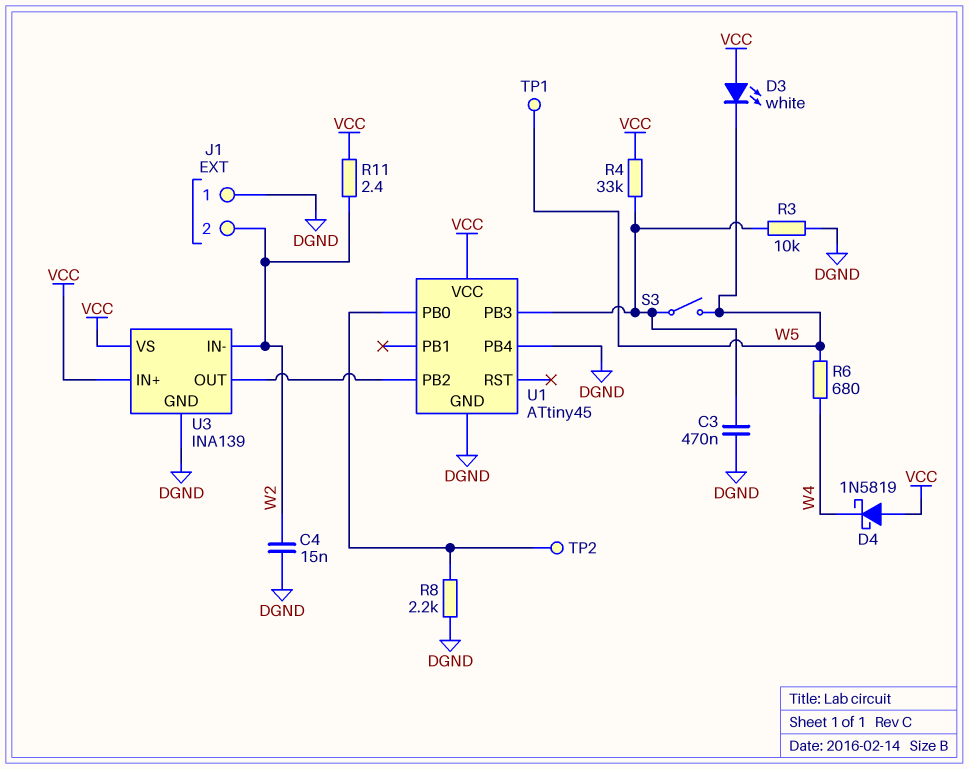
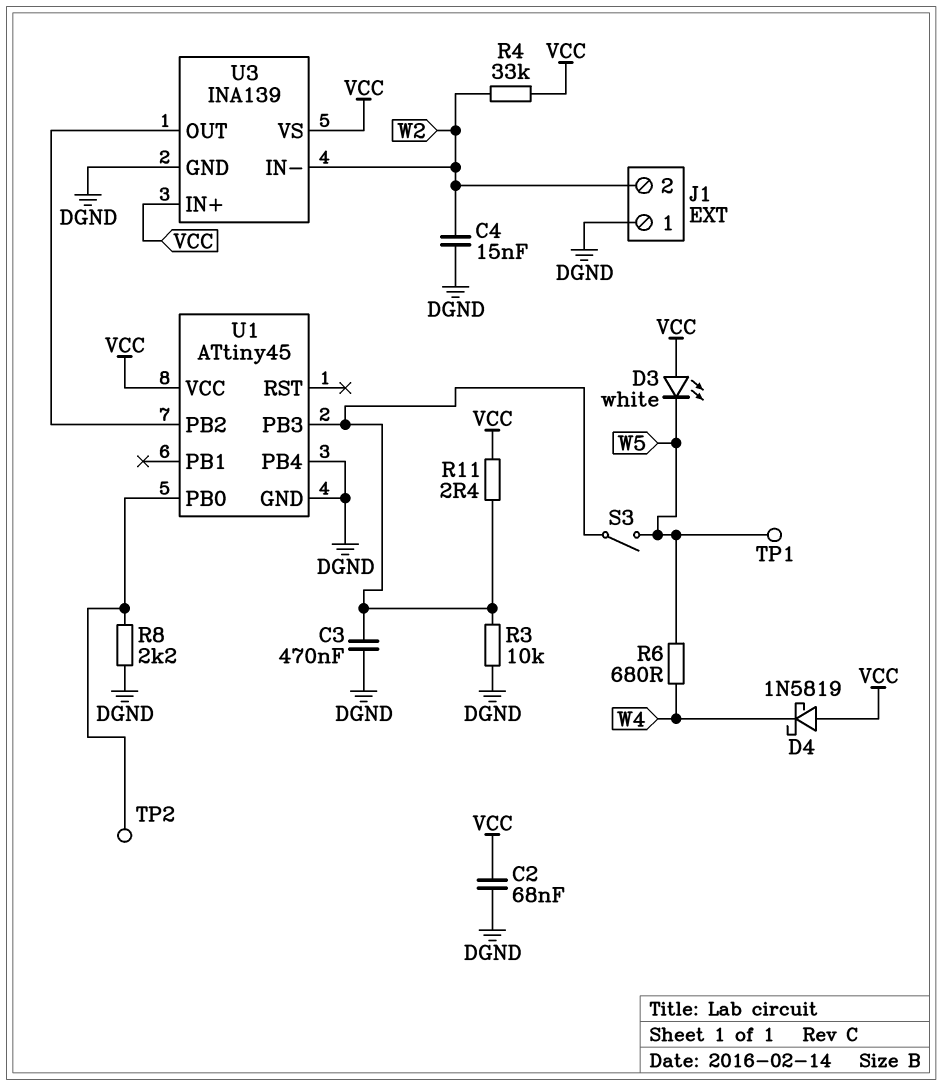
C2: none -> 68nF (DGND, VCC)
R4: 33k (U1/PB3, VCC) -> 33k (VCC, W2)
R11: 2.4 (VCC, W2) -> 2.4 (U1/PB3, VCC)

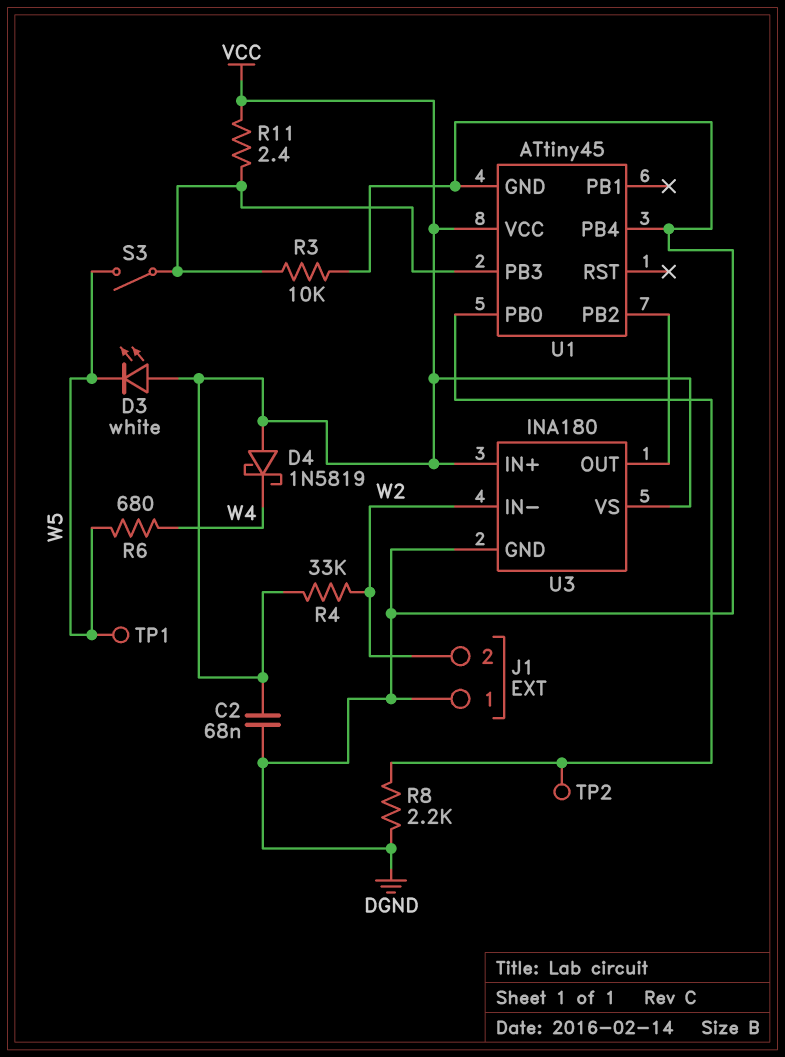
C3: 470nF (DGND, U1/PB3) -> none
C4: 15nF (DGND, W2) -> none
U3: INA139 -> INA180

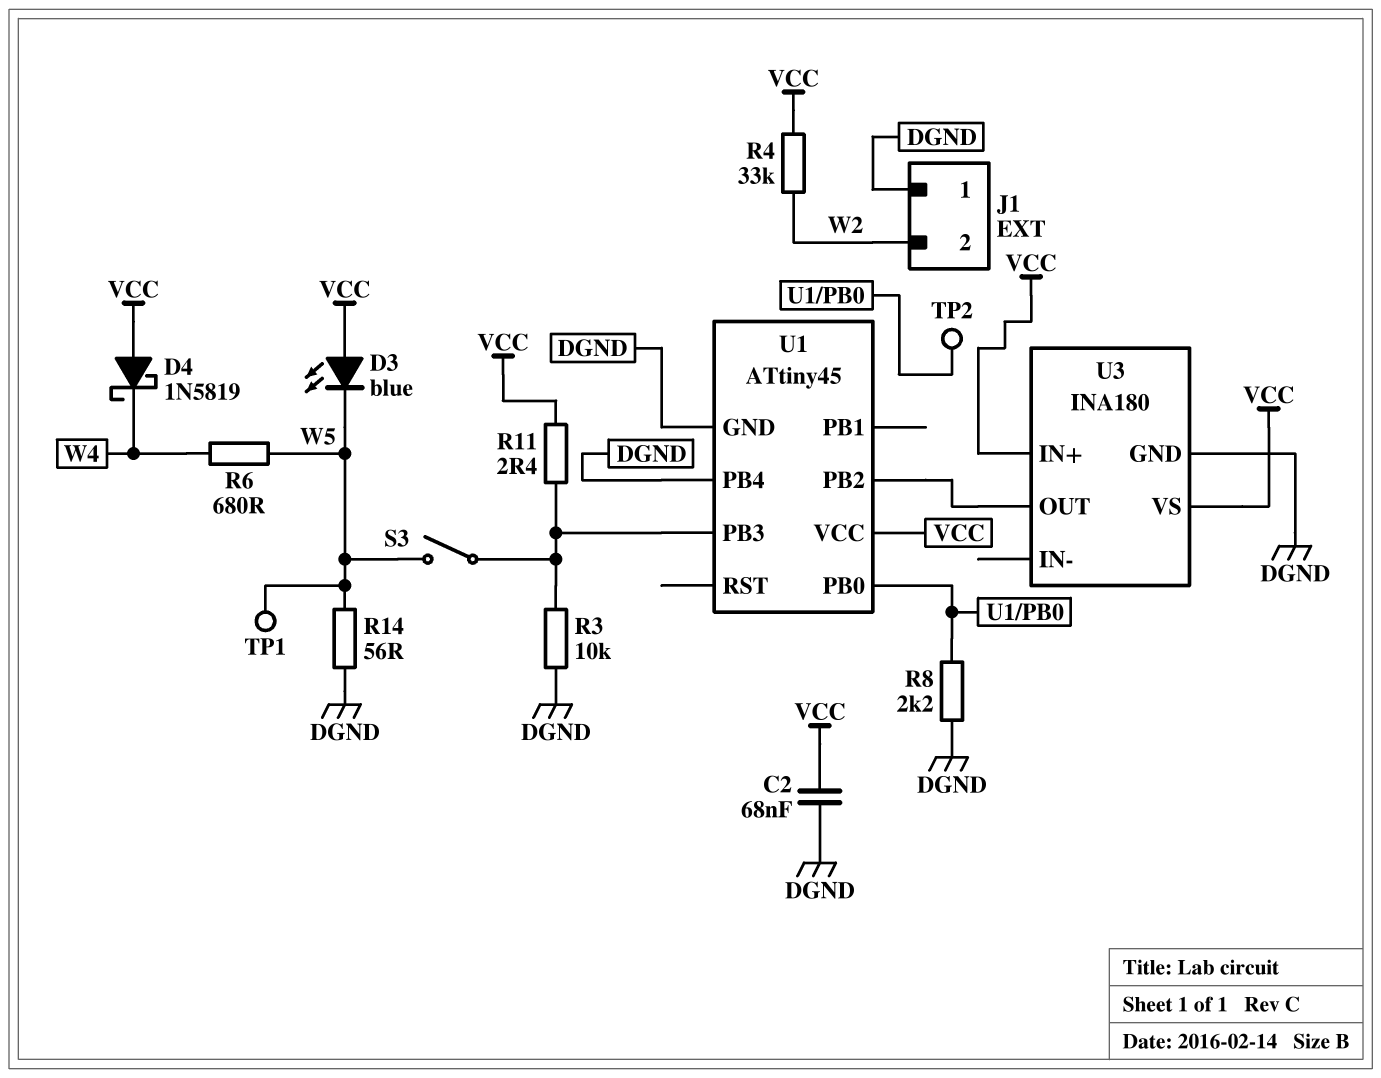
D3: LED white (A VCC, K W5) -> LED blue (A VCC, K W5)
R14: none -> 56 (DGND, W5)
U3 pin IN-: W2 -> none

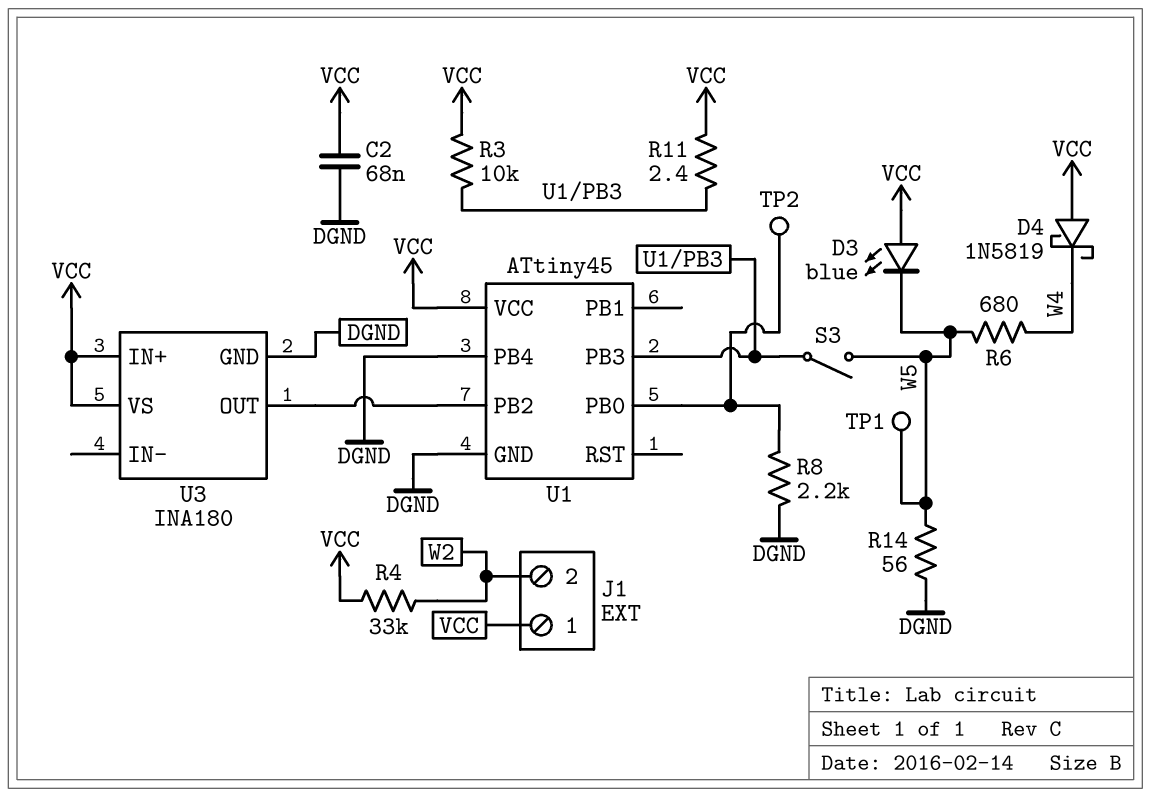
J1 pin 1: DGND -> VCC
R3: 10k (DGND, U1/PB3) -> 10k (U1/PB3, VCC)

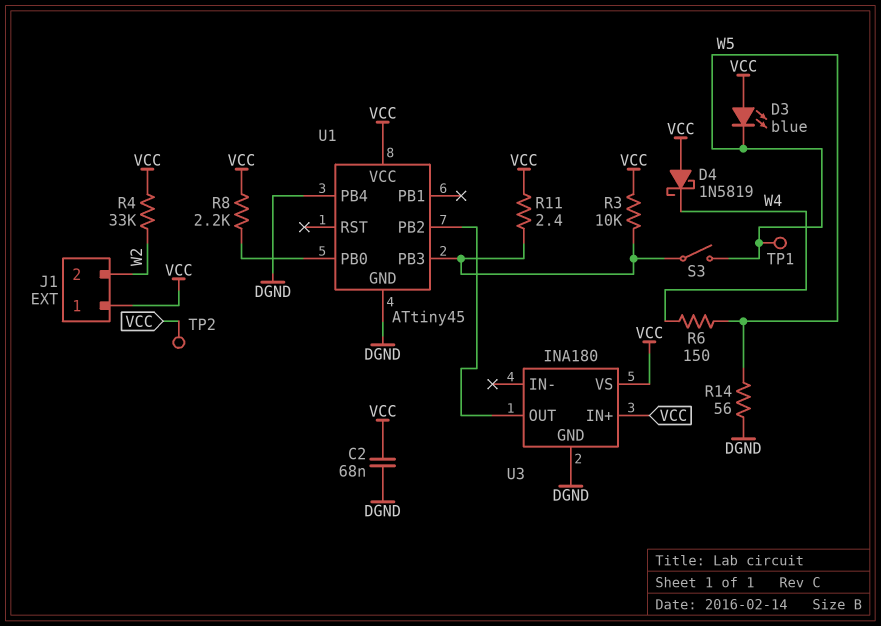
R6: 680 (W4, W5) -> 150 (W4, W5)
R8: 2.2k (DGND, U1/PB0) -> 2.2k (U1/PB0, VCC)
TP2: test point (U1/PB0) -> test point (VCC)

